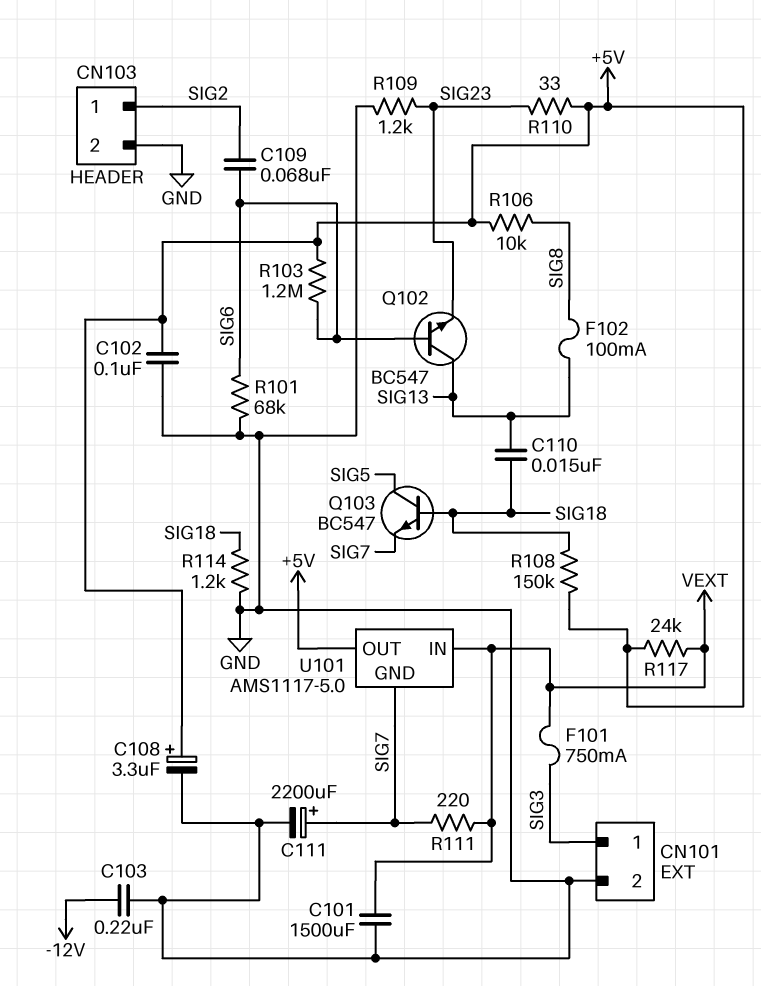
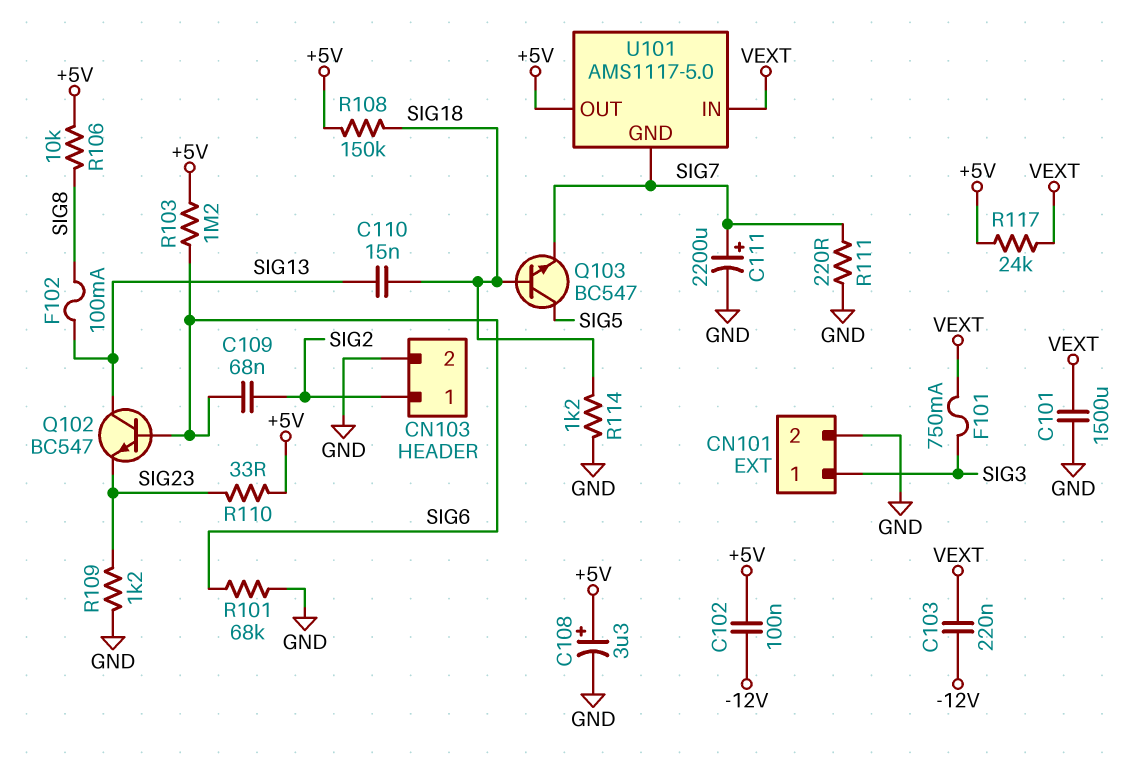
C102: 100nF (+5V, GND) -> 100nF (+5V, -12V)
C103: 220nF (-12V, GND) -> 220nF (-12V, VEXT)
R111: 220 (SIG7, VEXT) -> 220 (GND, SIG7)

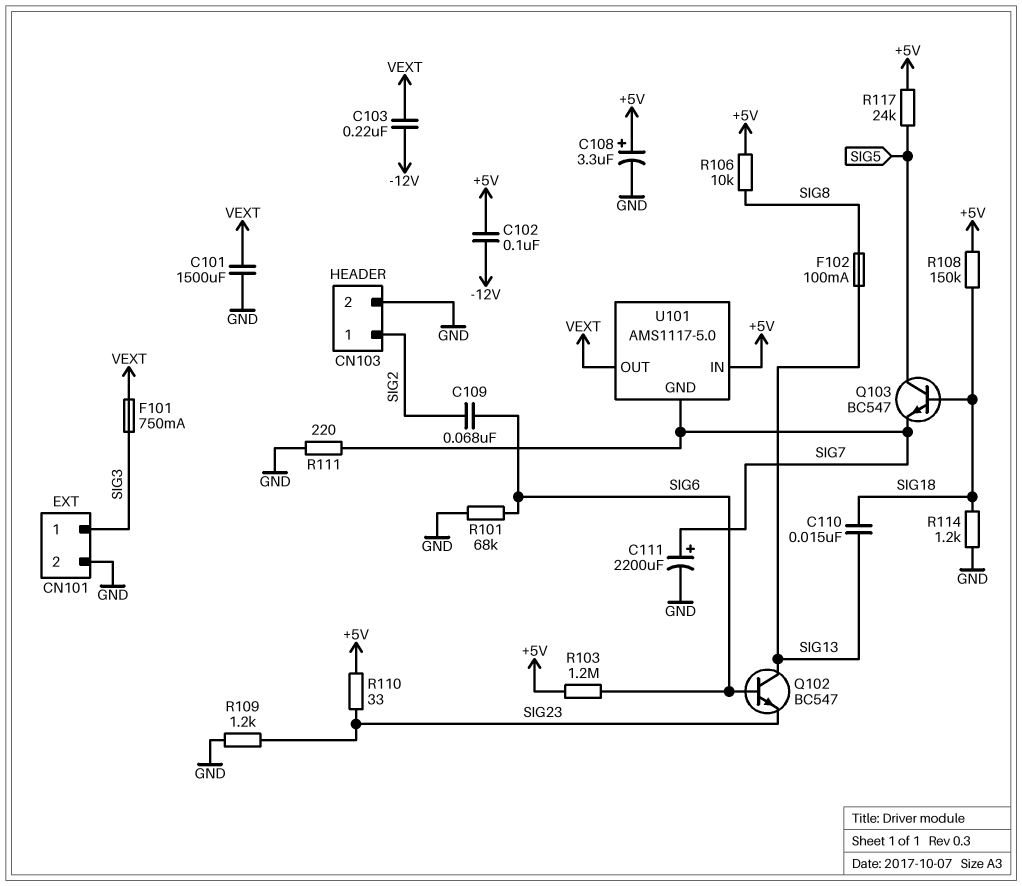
R117: 24k (+5V, VEXT) -> 24k (+5V, SIG5)
U101 pin IN: VEXT -> +5V
U101 pin OUT: +5V -> VEXT

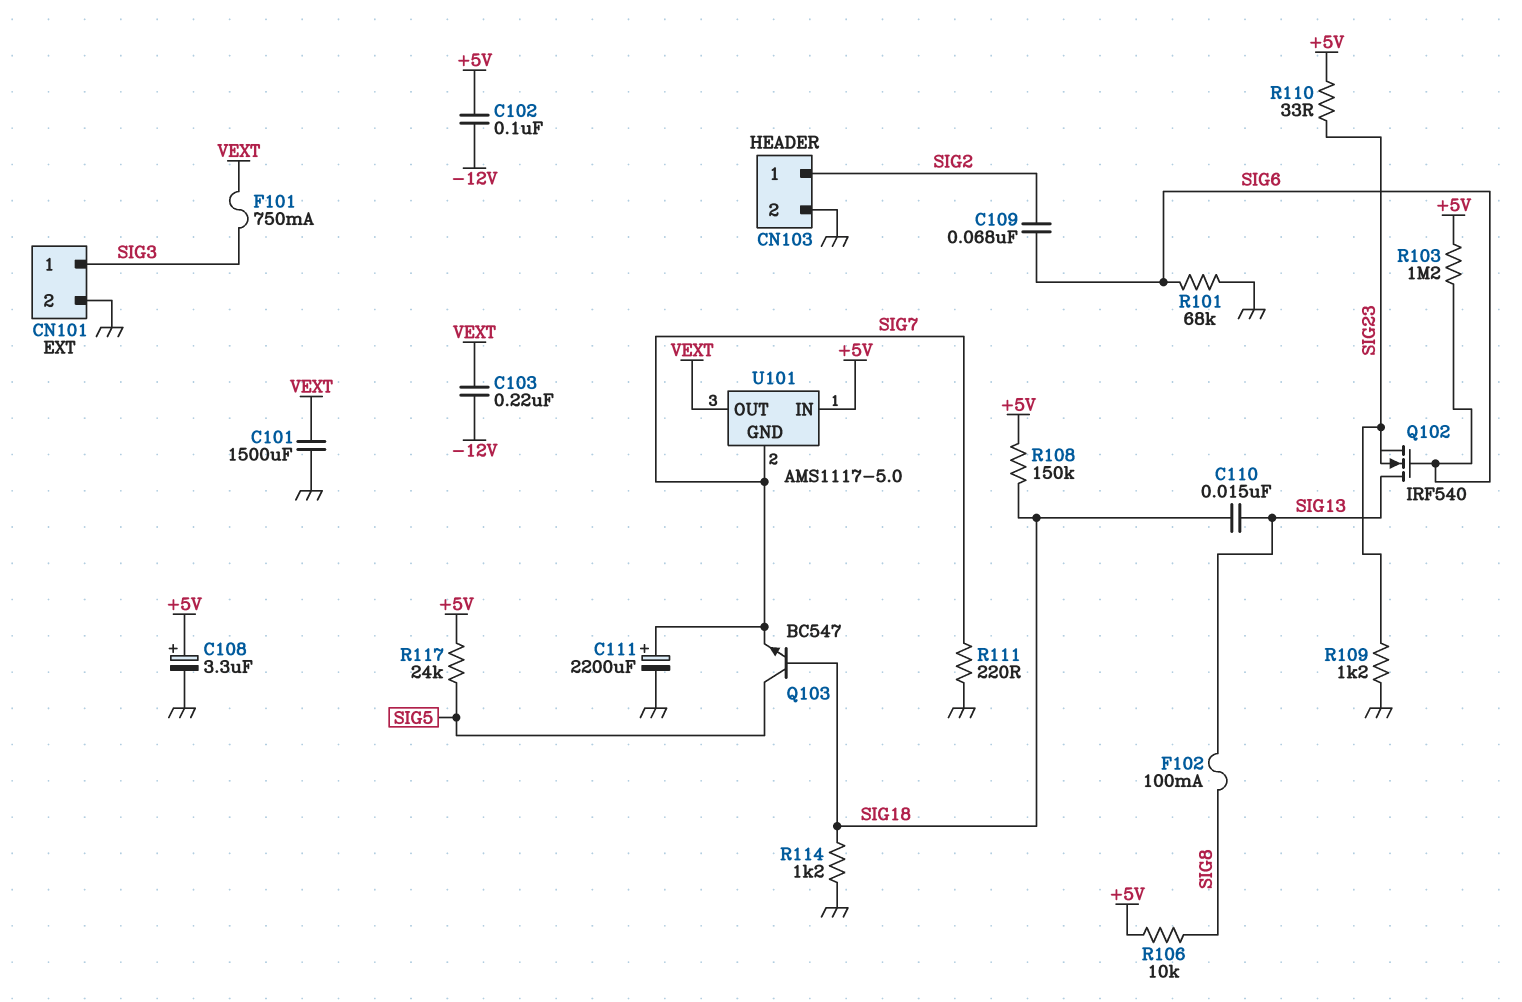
Q102: NPN BC547 (B SIG6, C SIG13, E SIG23) -> NMOS IRF540 (G SIG6, D SIG13, S SIG23)

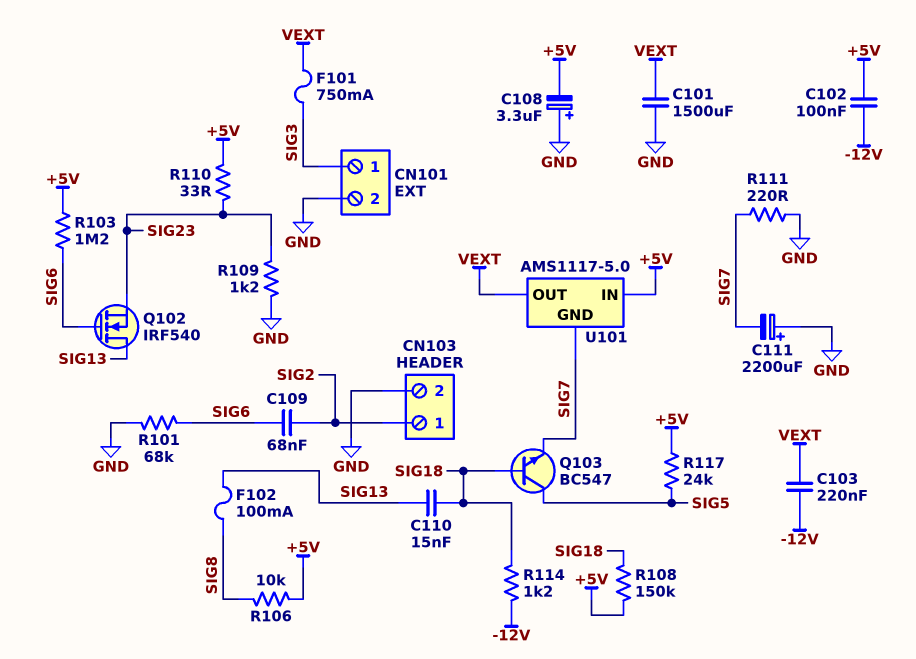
C108: 3.3uF (plus +5V, minus GND) -> 3.3uF (plus GND, minus +5V)
C111: 2200uF (plus SIG7, minus GND) -> 2200uF (plus GND, minus SIG7)
R114: 1.2k (GND, SIG18) -> 1.2k (-12V, SIG18)

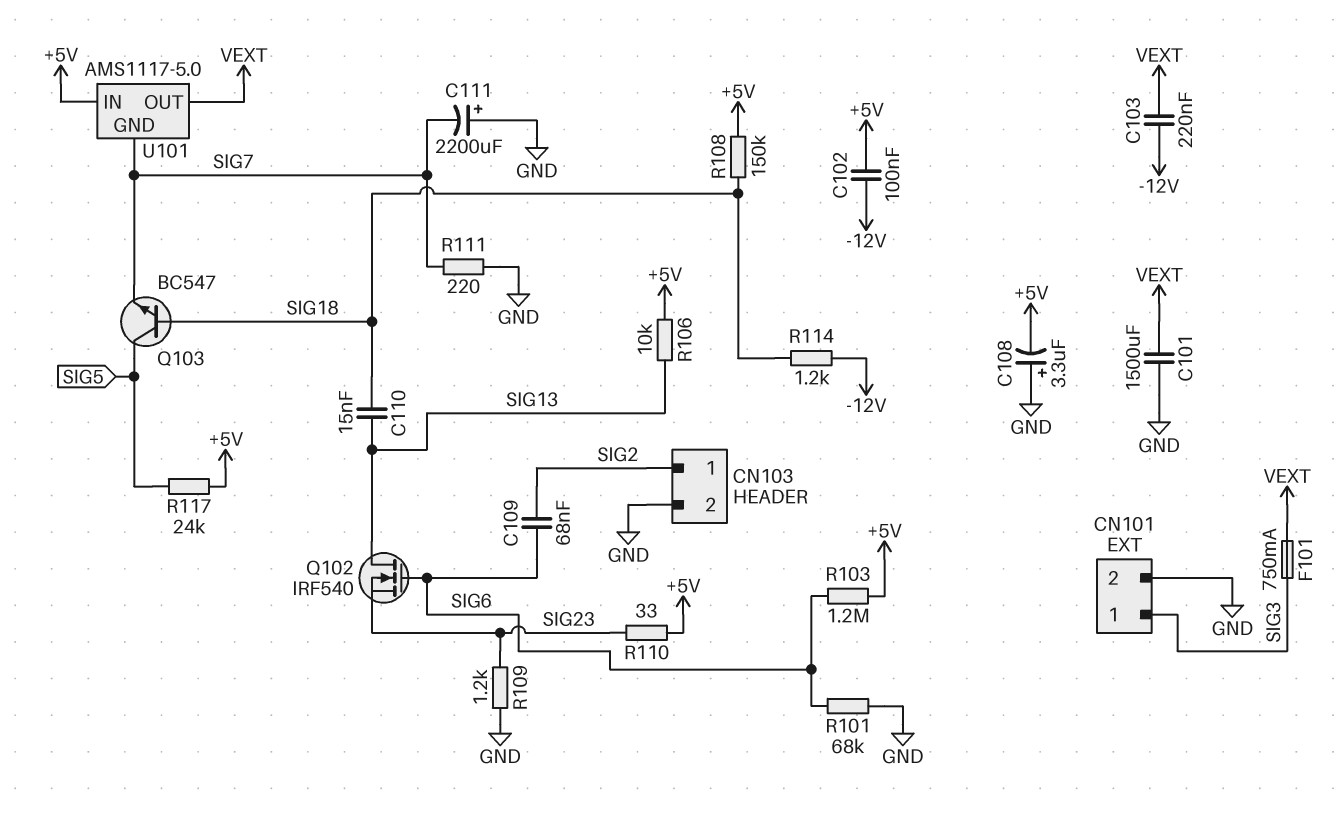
F102: 100mA (SIG8, SIG13) -> none
R106: 10k (+5V, SIG8) -> 10k (+5V, SIG13)

